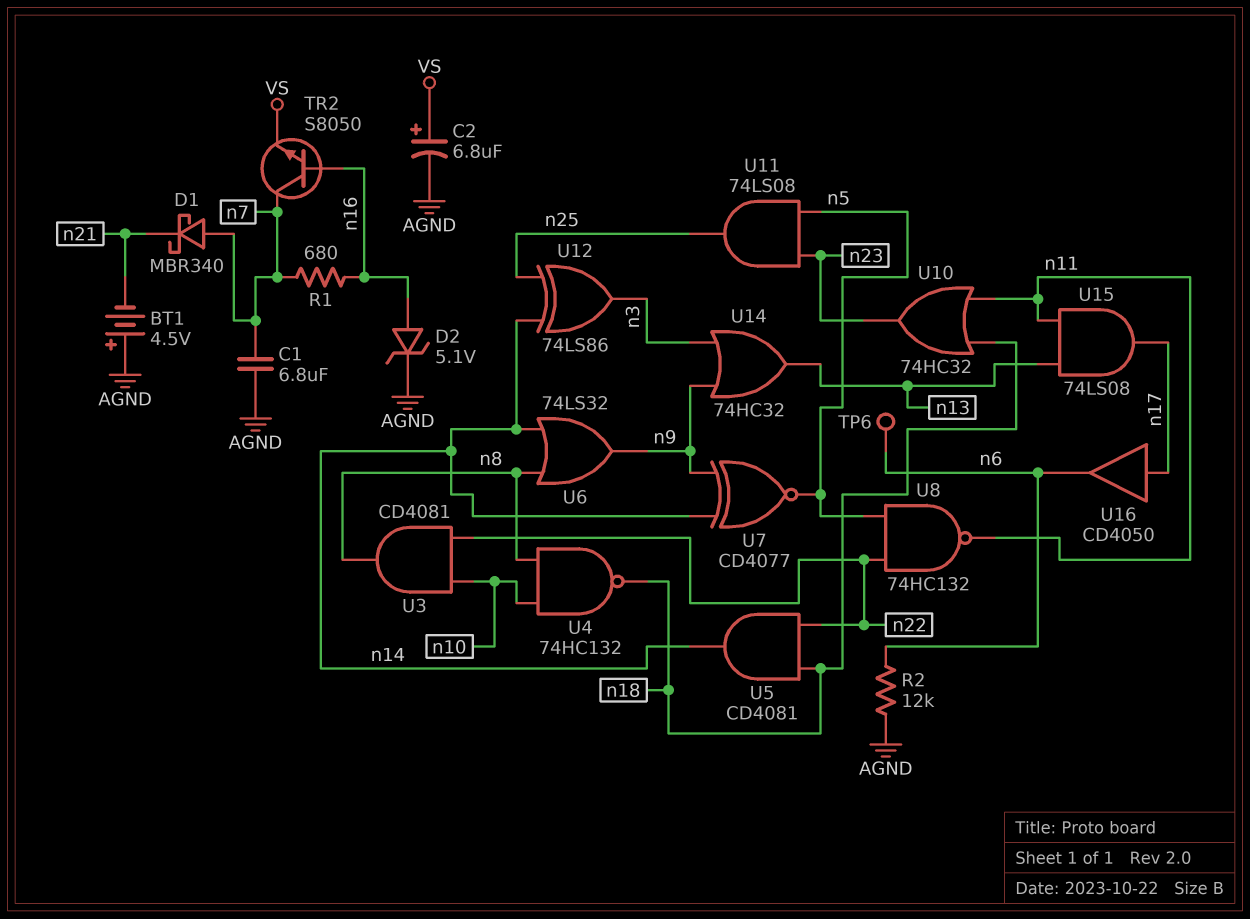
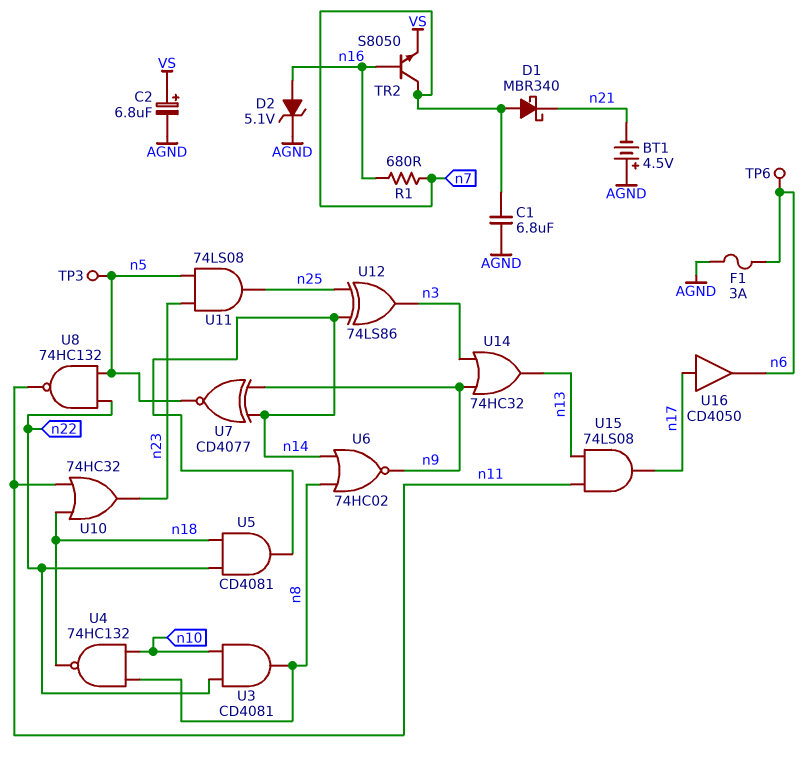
F1: none -> 3A (AGND, n6)
R2: 12k (AGND, n6) -> none
TP3: none -> test point (n5)
U6: OR 74LS32 (in n8, in n14, out n9) -> NOR 74HC02 (in n8, in n14, out n9)

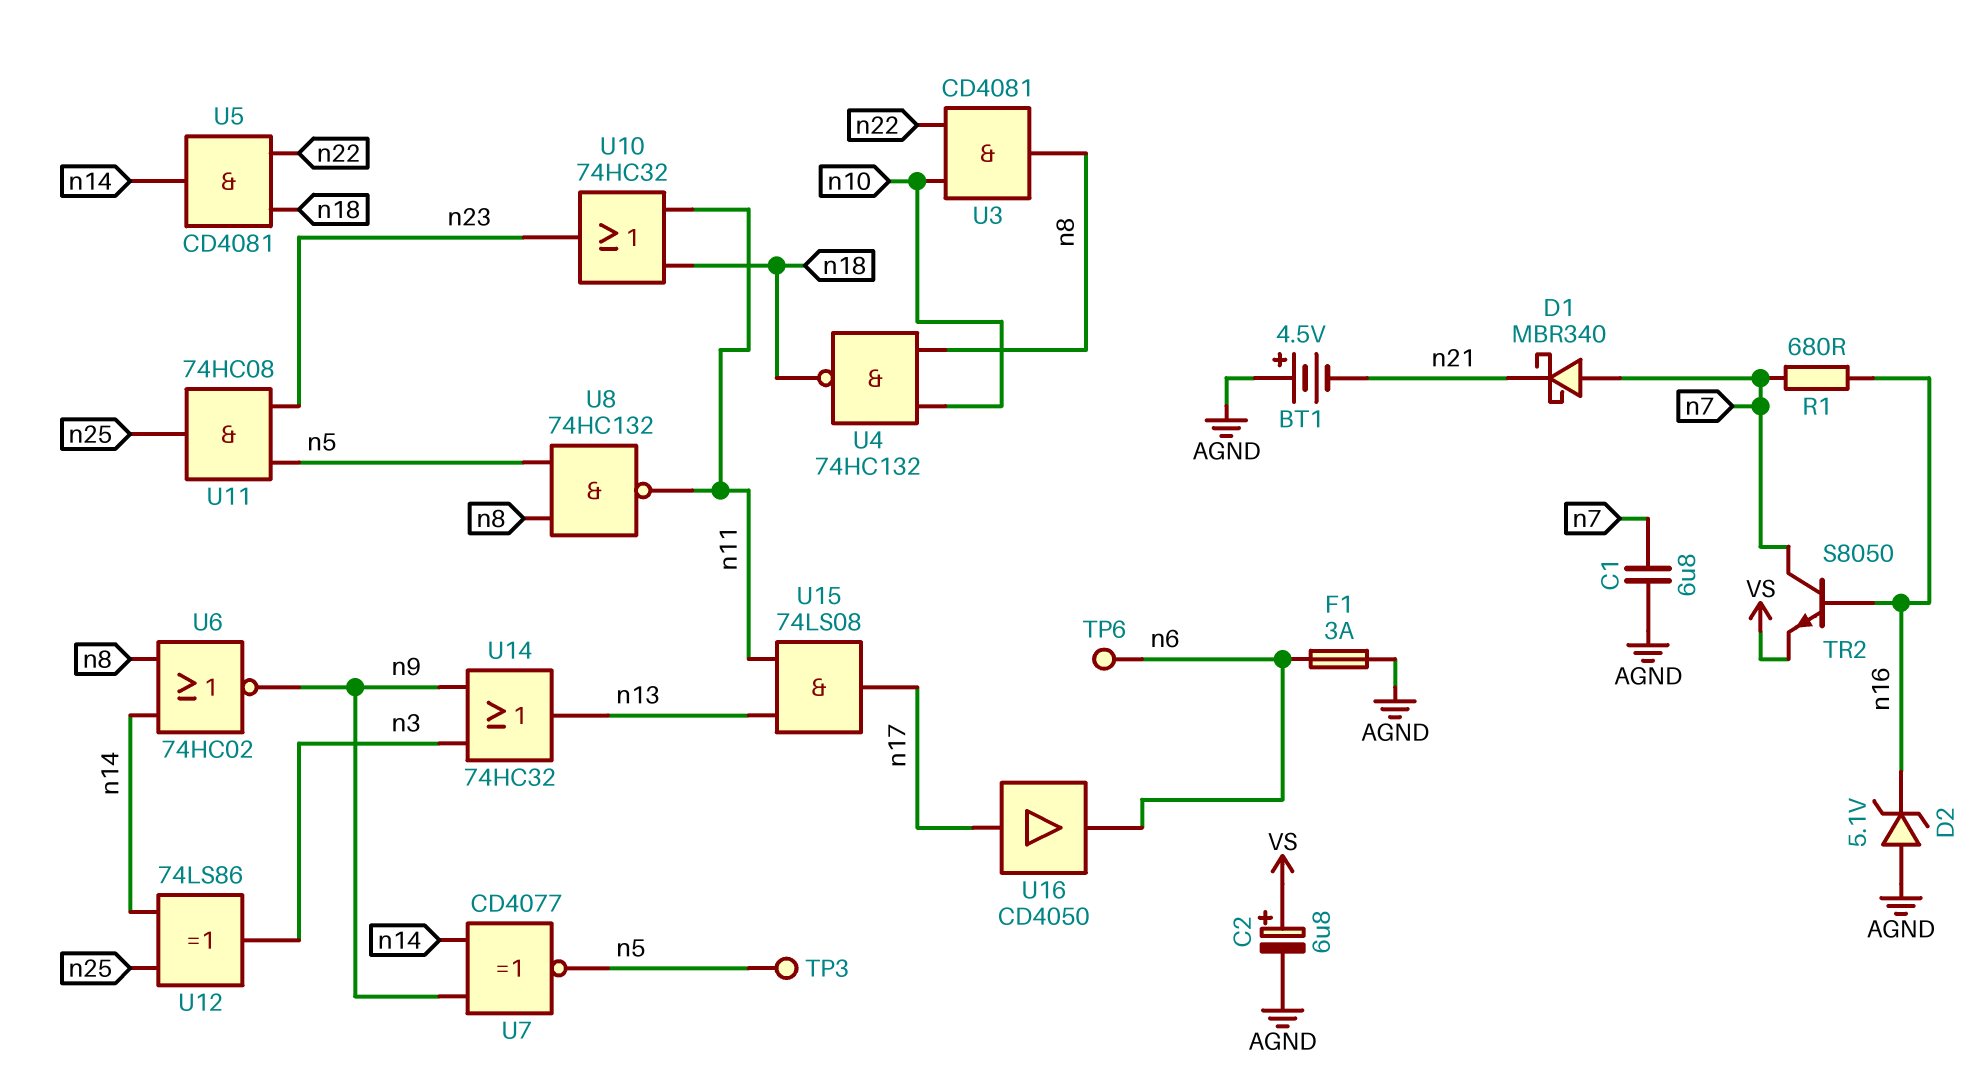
D2: zener 5.1V (A n16, K AGND) -> zener 5.1V (A AGND, K n16)
U8: NAND 74HC132 (in n5, in n22, out n11) -> NAND 74HC132 (in n5, in n8, out n11)
U11: AND 74LS08 (in n5, in n23, out n25) -> AND 74HC08 (in n5, in n23, out n25)

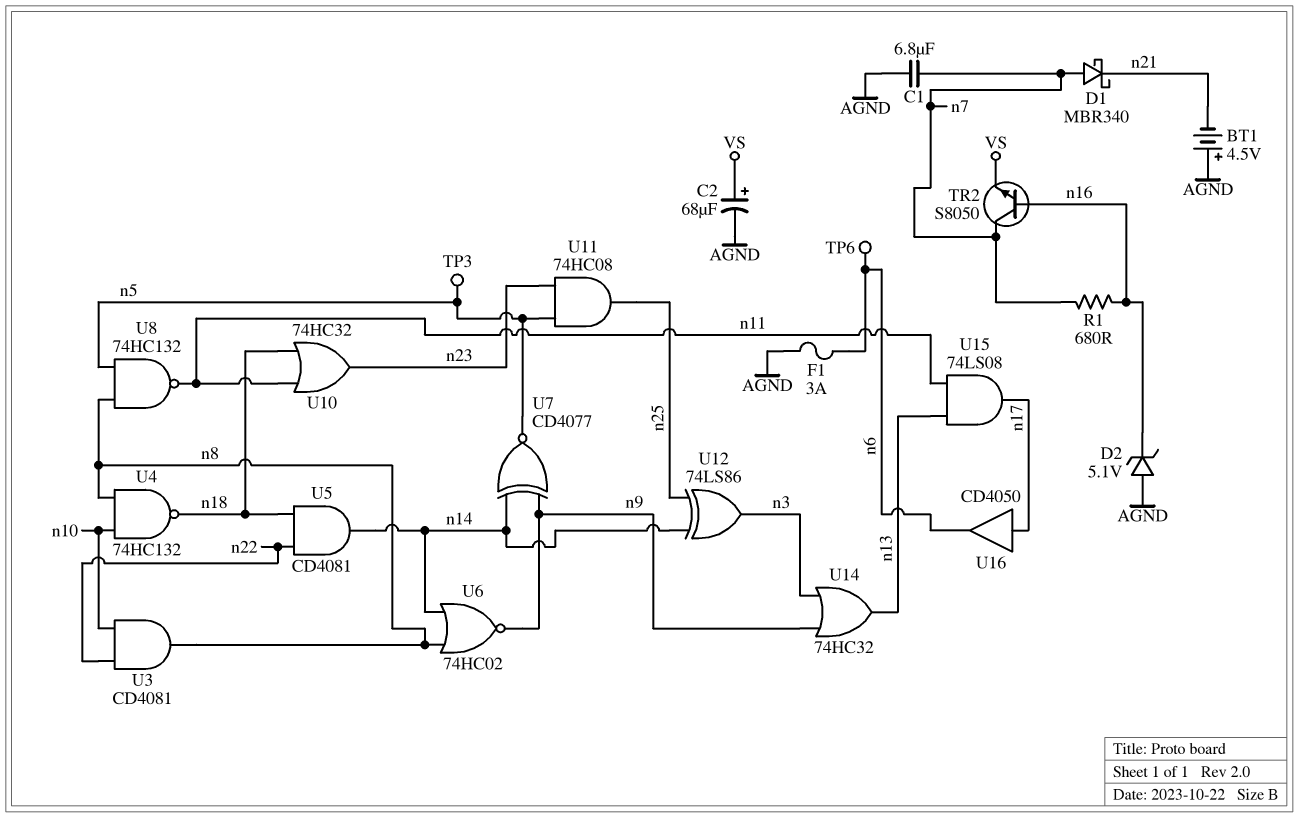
C2: 6.8uF (plus VS, minus AGND) -> 68uF (plus VS, minus AGND)

